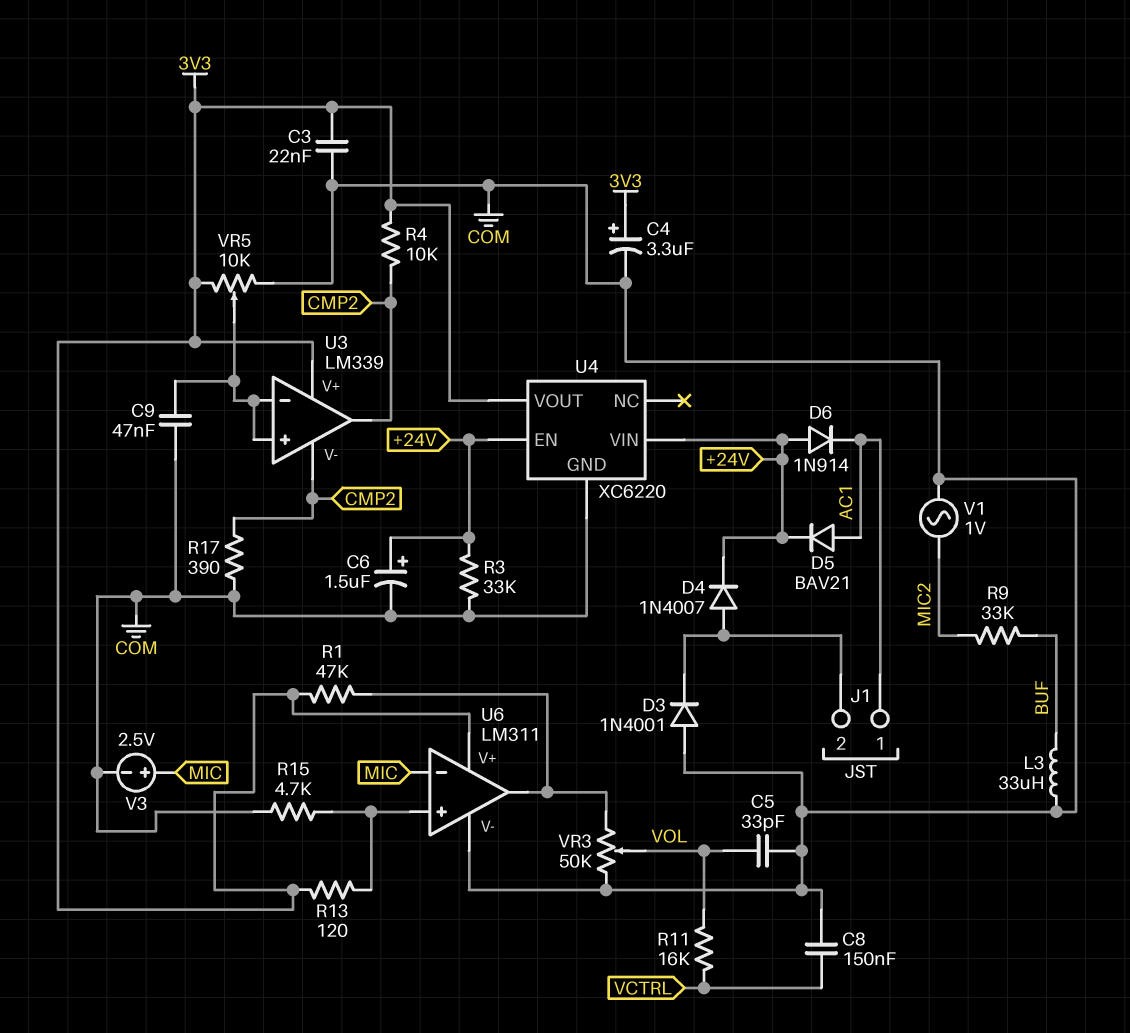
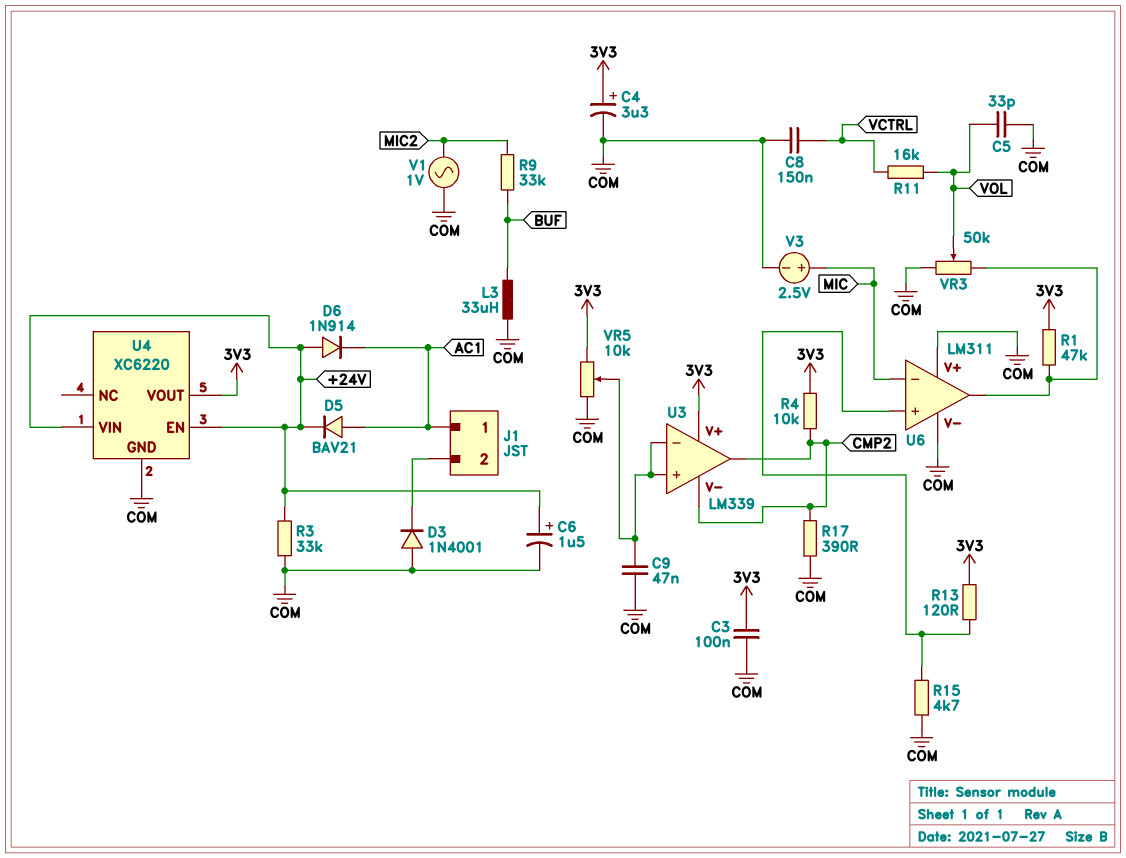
C3: 22nF (3V3, COM) -> 100nF (3V3, COM)
D4: diode 1N4007 (A J1/2, K +24V) -> none
U6 pin V+: 3V3 -> COM

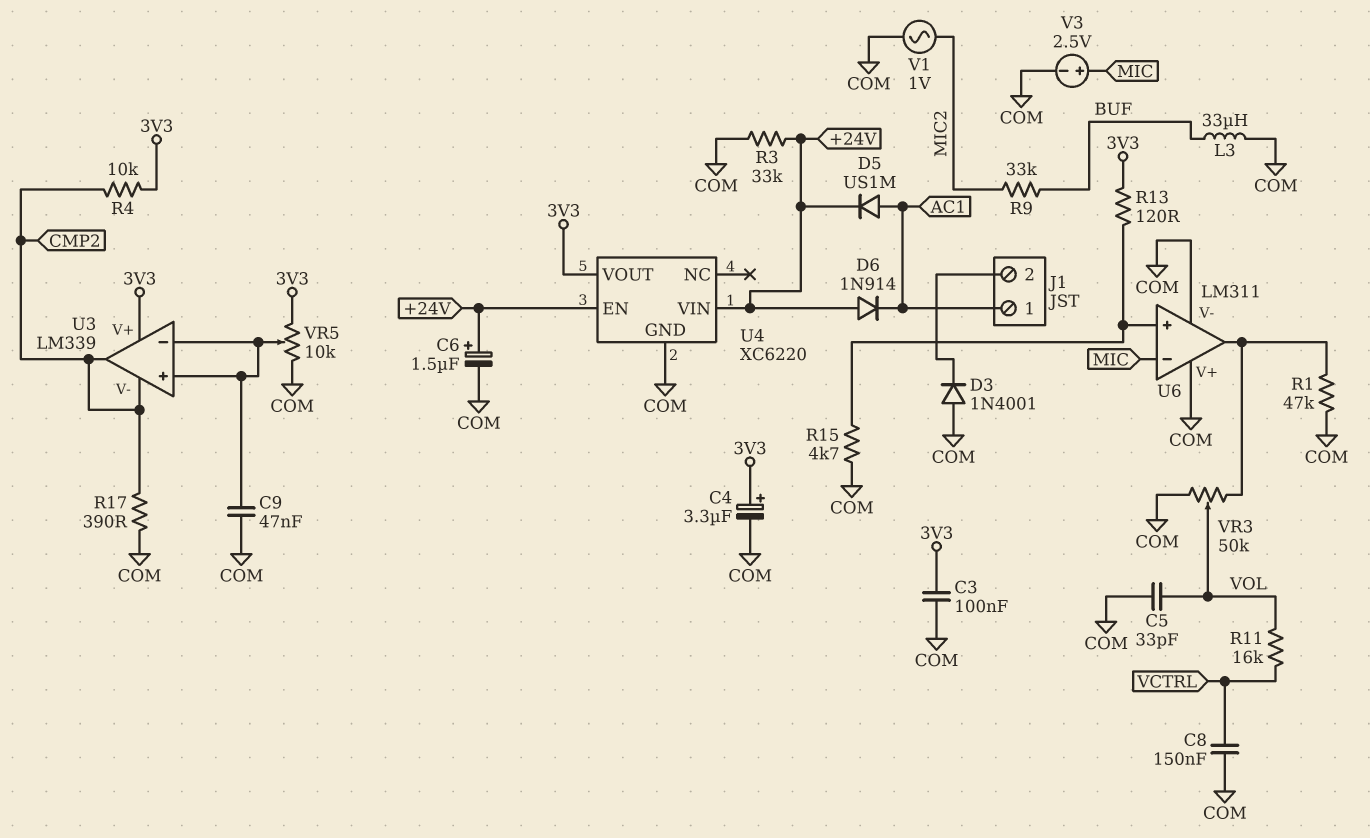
D5: diode BAV21 (A AC1, K +24V) -> diode US1M (A AC1, K +24V)
R1: 47k (3V3, U6/out) -> 47k (COM, U6/out)

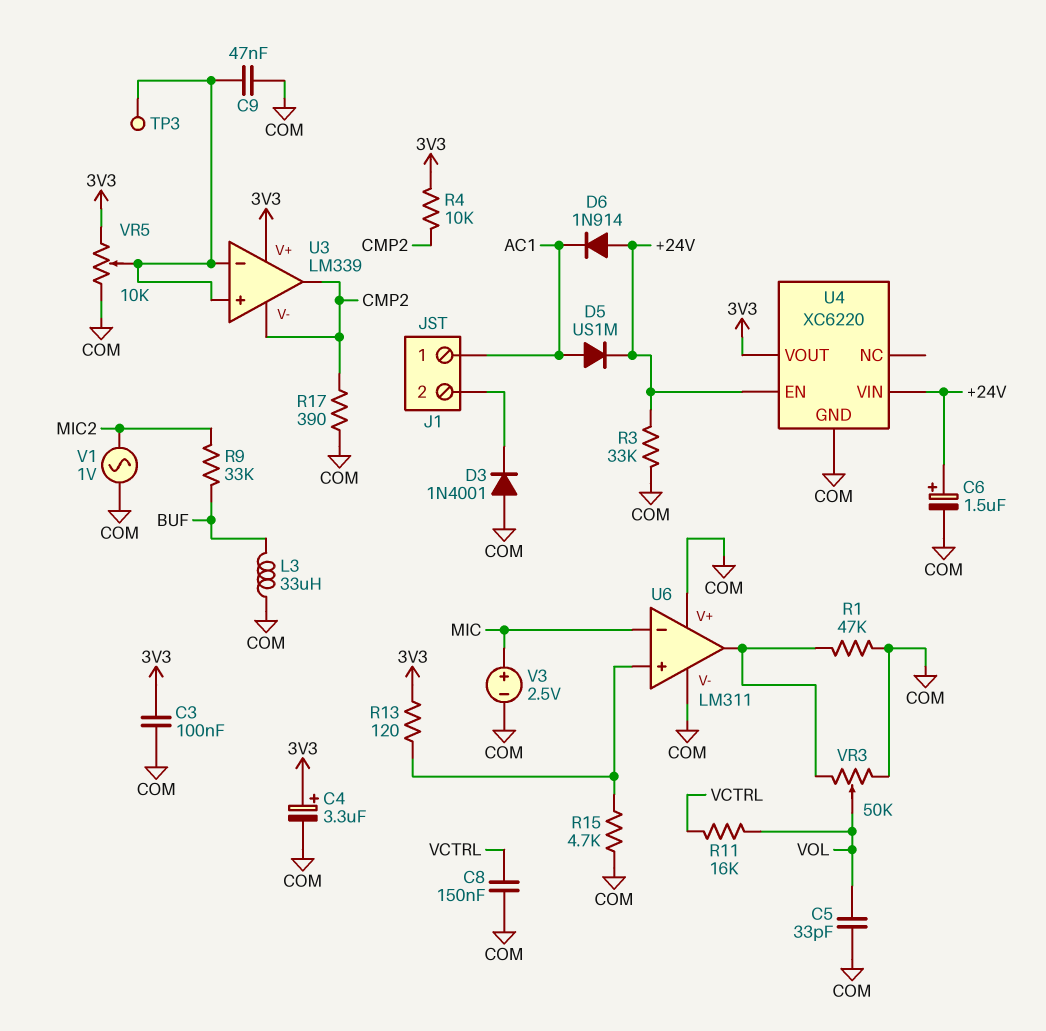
TP3: none -> test point (U3/in+)

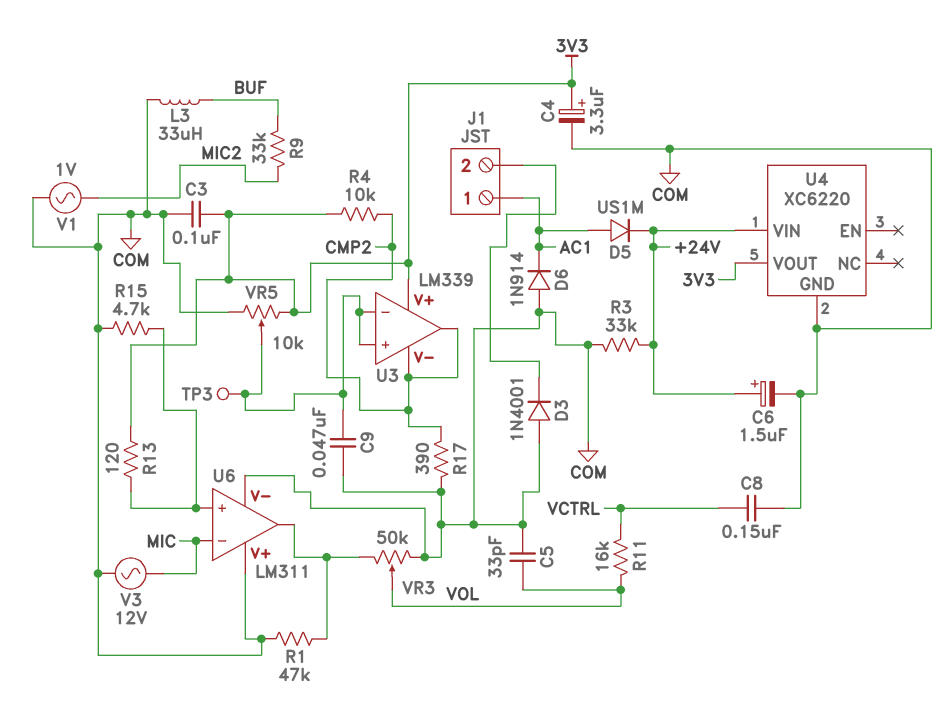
D6: diode 1N914 (A +24V, K AC1) -> diode 1N914 (A COM, K AC1)
U4 pin EN: +24V -> none
V3: 2.5V (plus MIC, minus COM) -> AC 12V (COM, MIC)

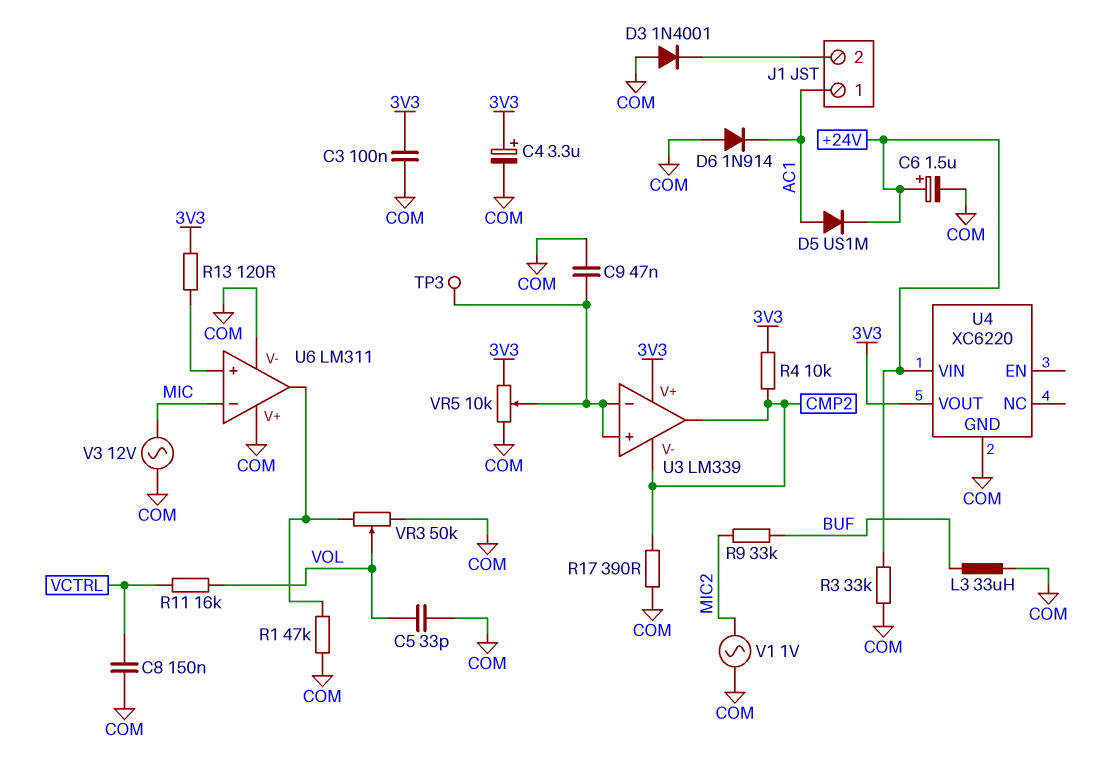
R15: 4.7k (COM, U6/in+) -> none

